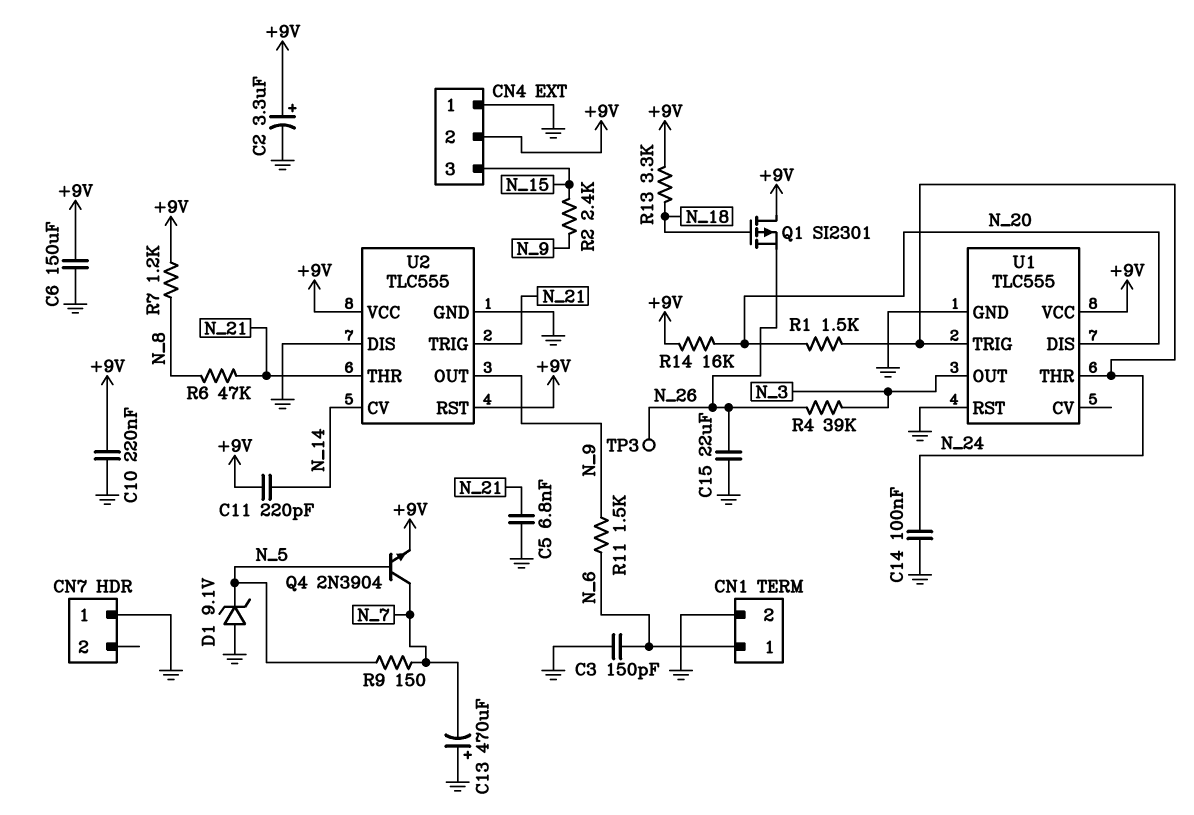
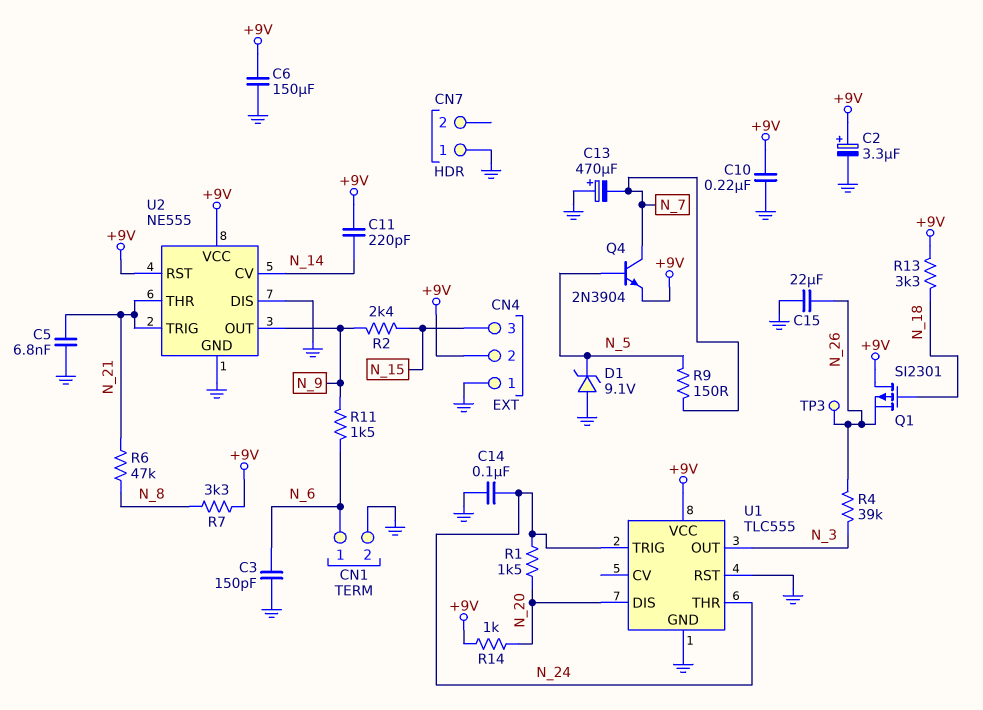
R7: 1.2k (+9V, N_8) -> 3.3k (+9V, N_8)
R14: 16k (+9V, N_20) -> 1k (+9V, N_20)
U2: TLC555 -> NE555

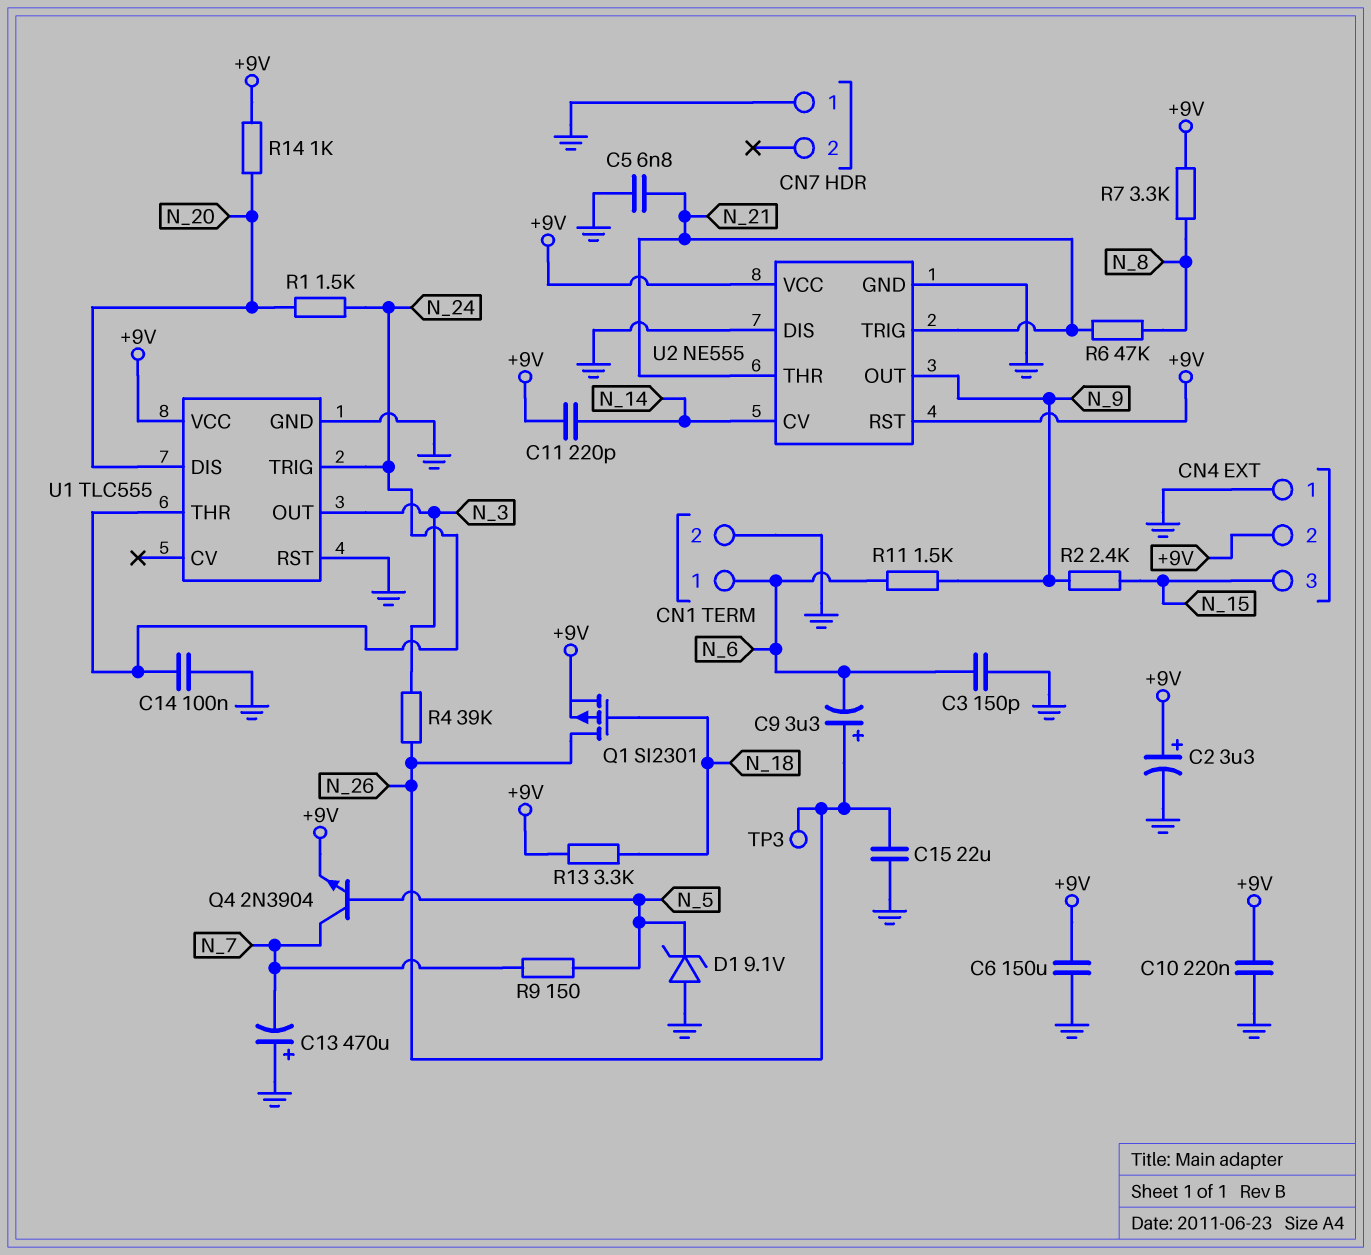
C9: none -> 3.3uF (plus N_26, minus N_6)
Q1: PMOS SI2301 (G N_18, D +9V, S N_26) -> PMOS SI2301 (G N_18, D N_26, S +9V)

